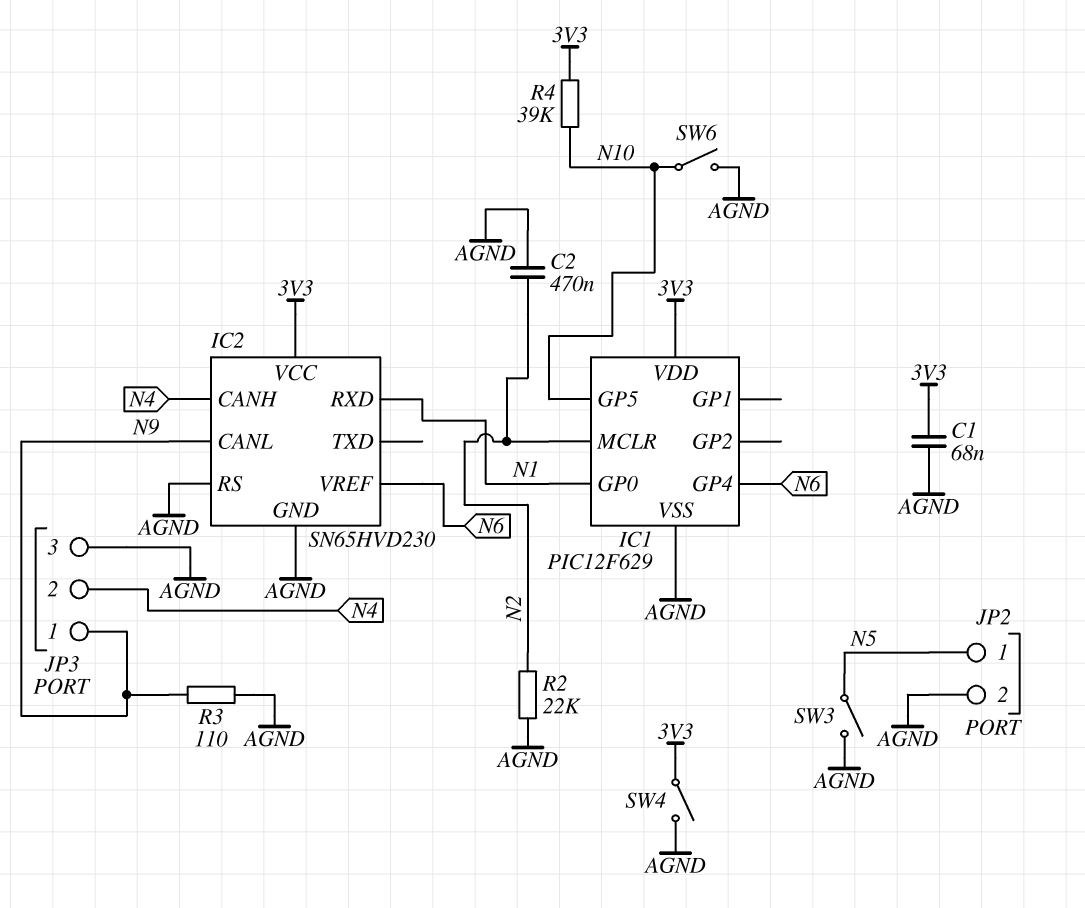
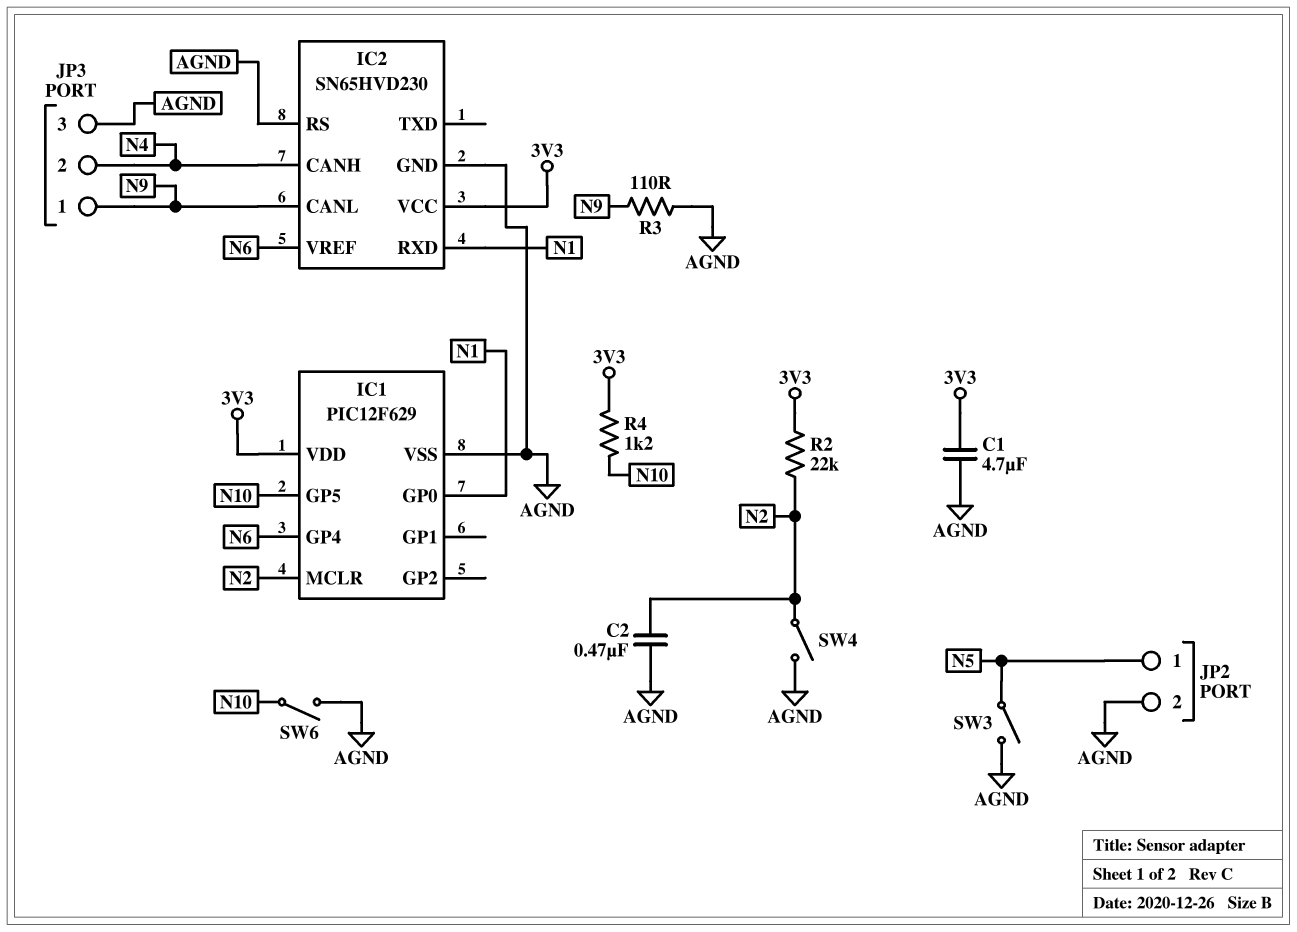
C1: 68nF (3V3, AGND) -> 4.7uF (3V3, AGND)
R2: 22k (AGND, N2) -> 22k (3V3, N2)
R4: 39k (3V3, N10) -> 1.2k (3V3, N10)
SW4: switch (3V3, AGND) -> switch (AGND, N2)

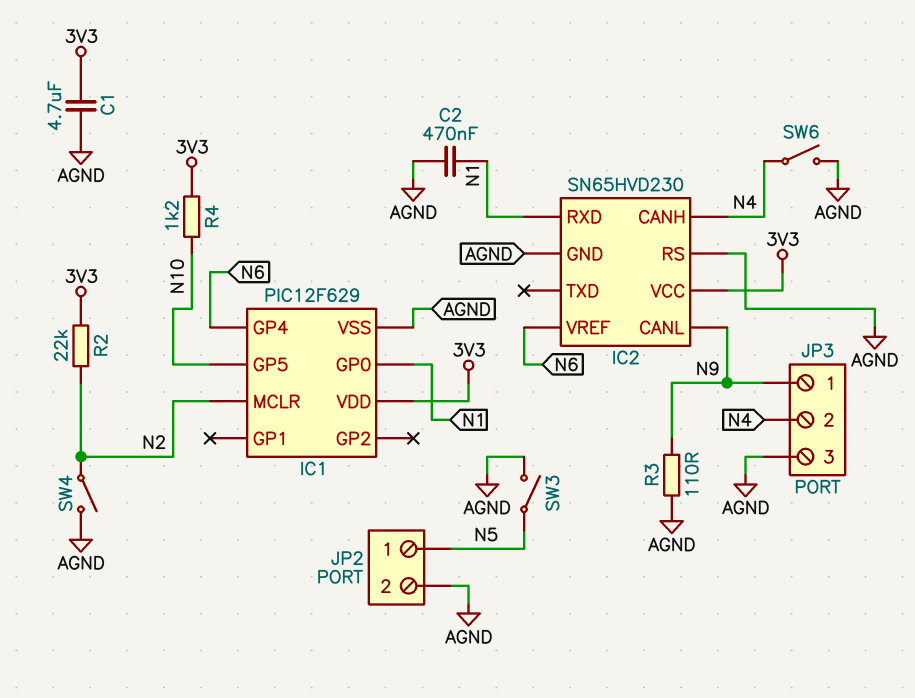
C2: 470nF (AGND, N2) -> 470nF (AGND, N1)
SW6: switch (AGND, N10) -> switch (AGND, N4)

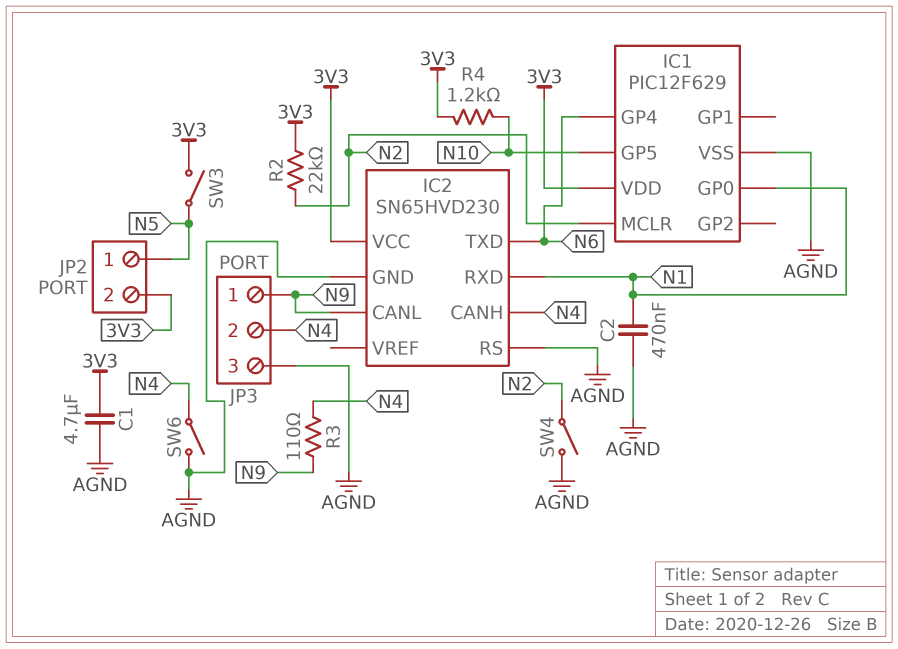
IC2 pin TXD: none -> N6
IC2 pin VREF: N6 -> none
JP2 pin 2: AGND -> 3V3
R3: 110 (AGND, N9) -> 110 (N4, N9)
SW3: switch (AGND, N5) -> switch (3V3, N5)

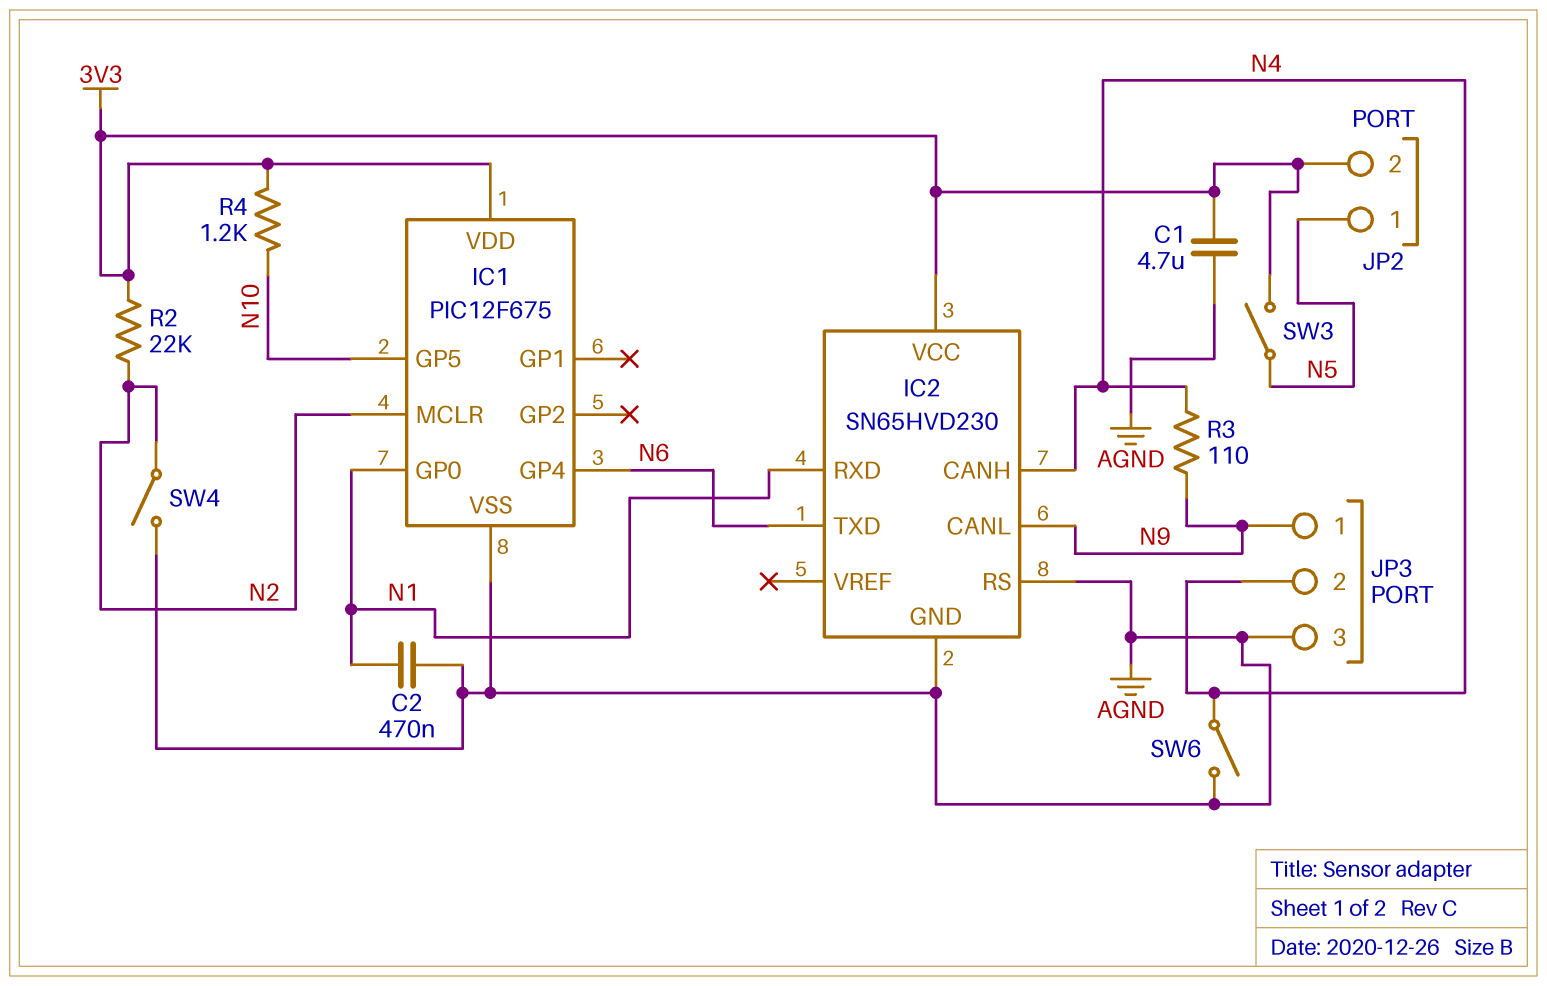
IC1: PIC12F629 -> PIC12F675

